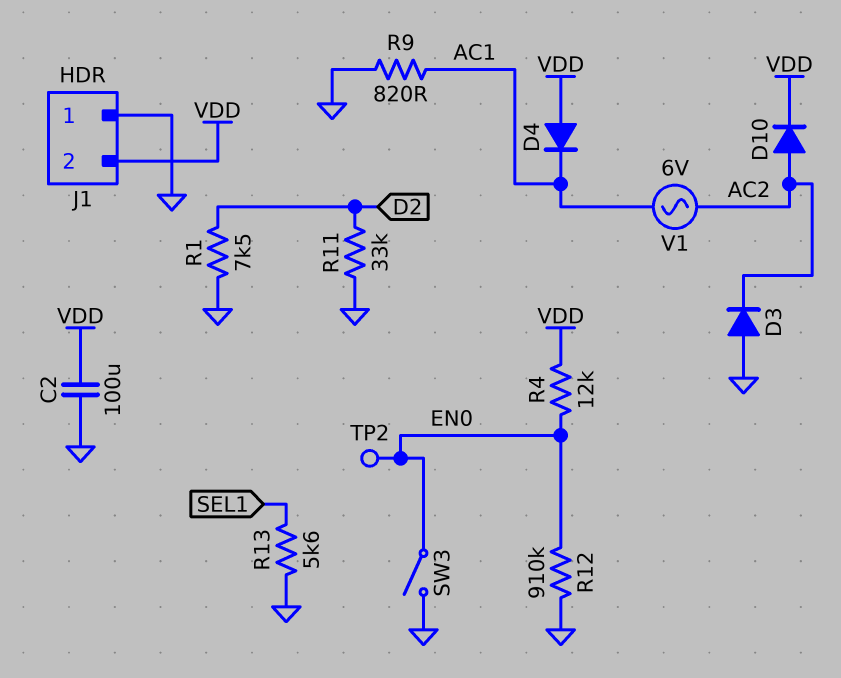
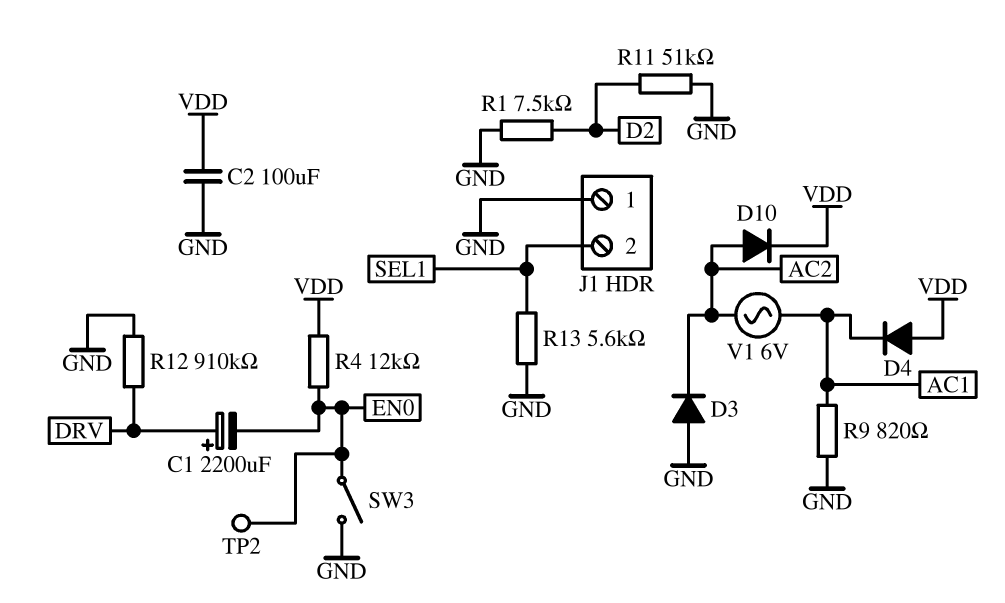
C1: none -> 2200uF (plus DRV, minus EN0)
J1 pin 2: VDD -> SEL1
R11: 33k (D2, GND) -> 51k (D2, GND)
R12: 910k (EN0, GND) -> 910k (DRV, GND)

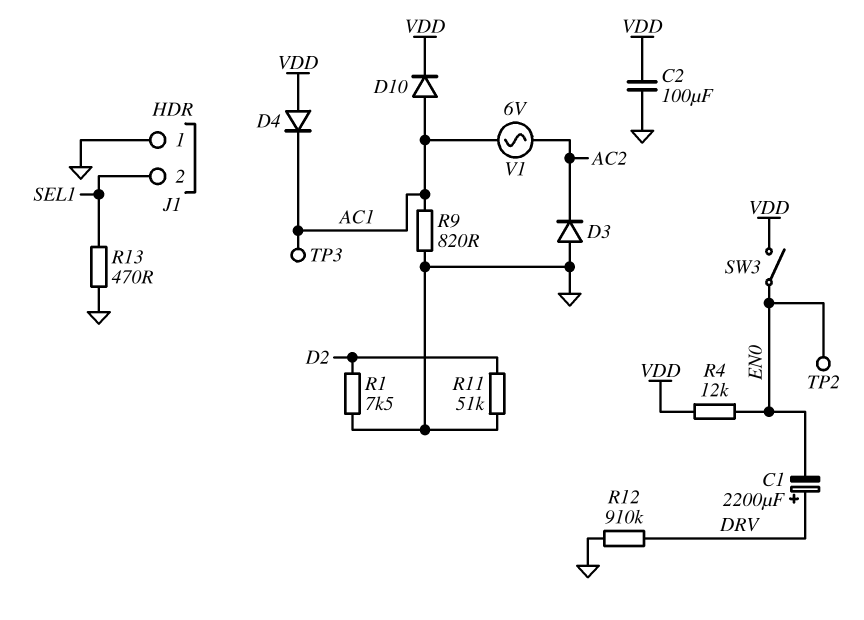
D10: diode (A AC2, K VDD) -> diode (A AC1, K VDD)
R13: 5.6k (GND, SEL1) -> 470 (GND, SEL1)
SW3: switch (EN0, GND) -> switch (EN0, VDD)
TP3: none -> test point (AC1)

